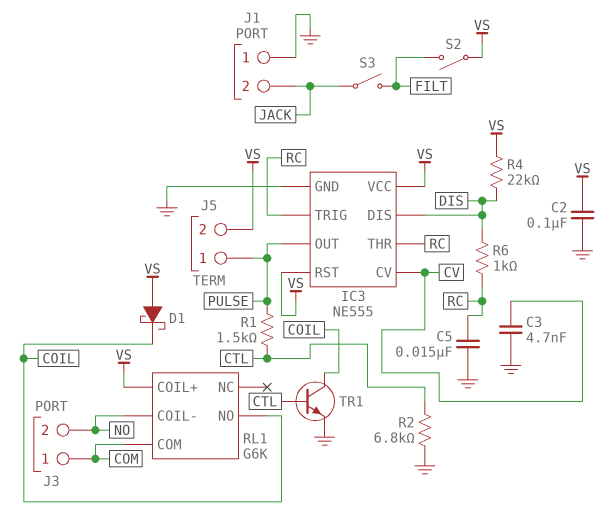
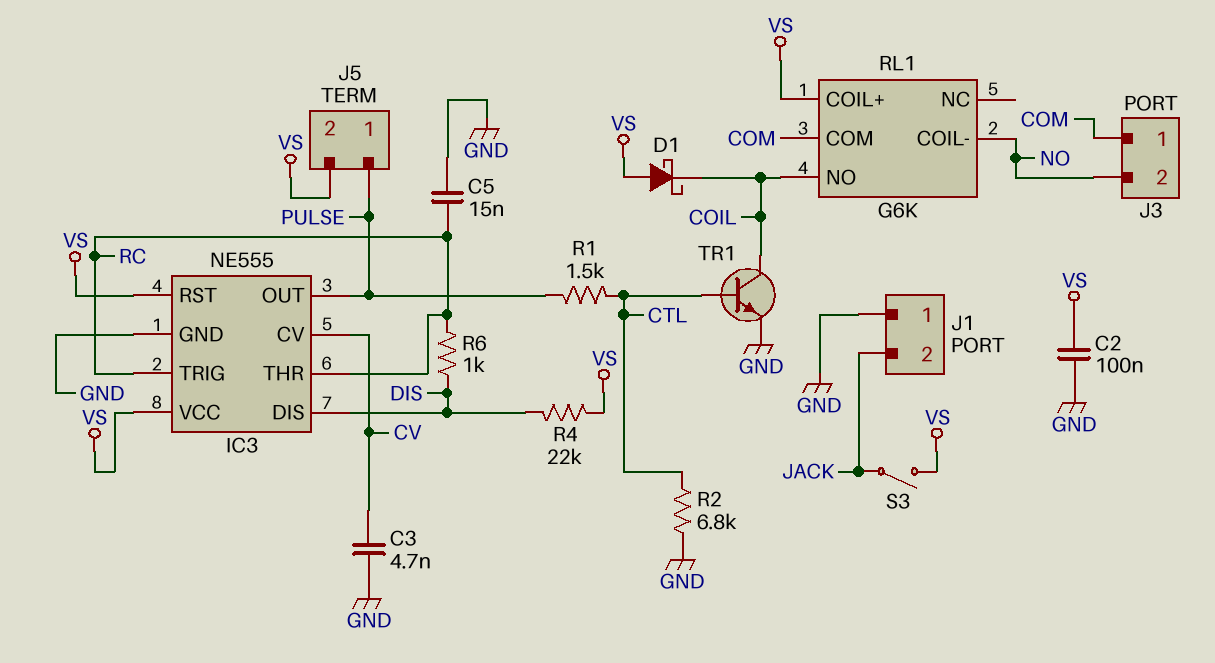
S2: switch (FILT, VS) -> none
S3: switch (FILT, JACK) -> switch (JACK, VS)

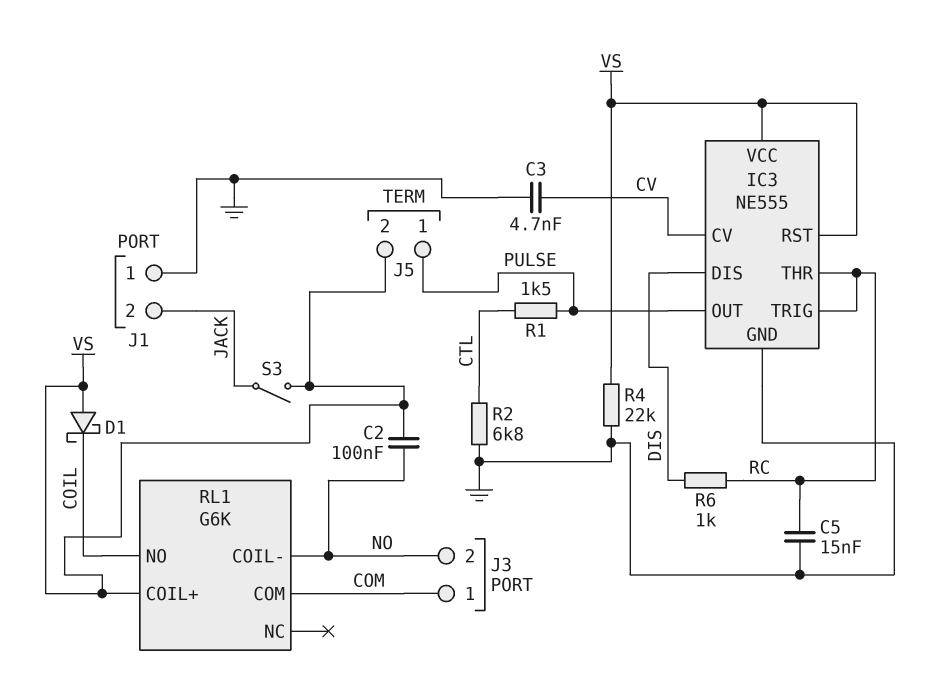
C2: 100nF (GND, VS) -> 100nF (NO, VS)
R4: 22k (DIS, VS) -> 22k (GND, VS)
TR1: NPN (B CTL, C COIL, E GND) -> none

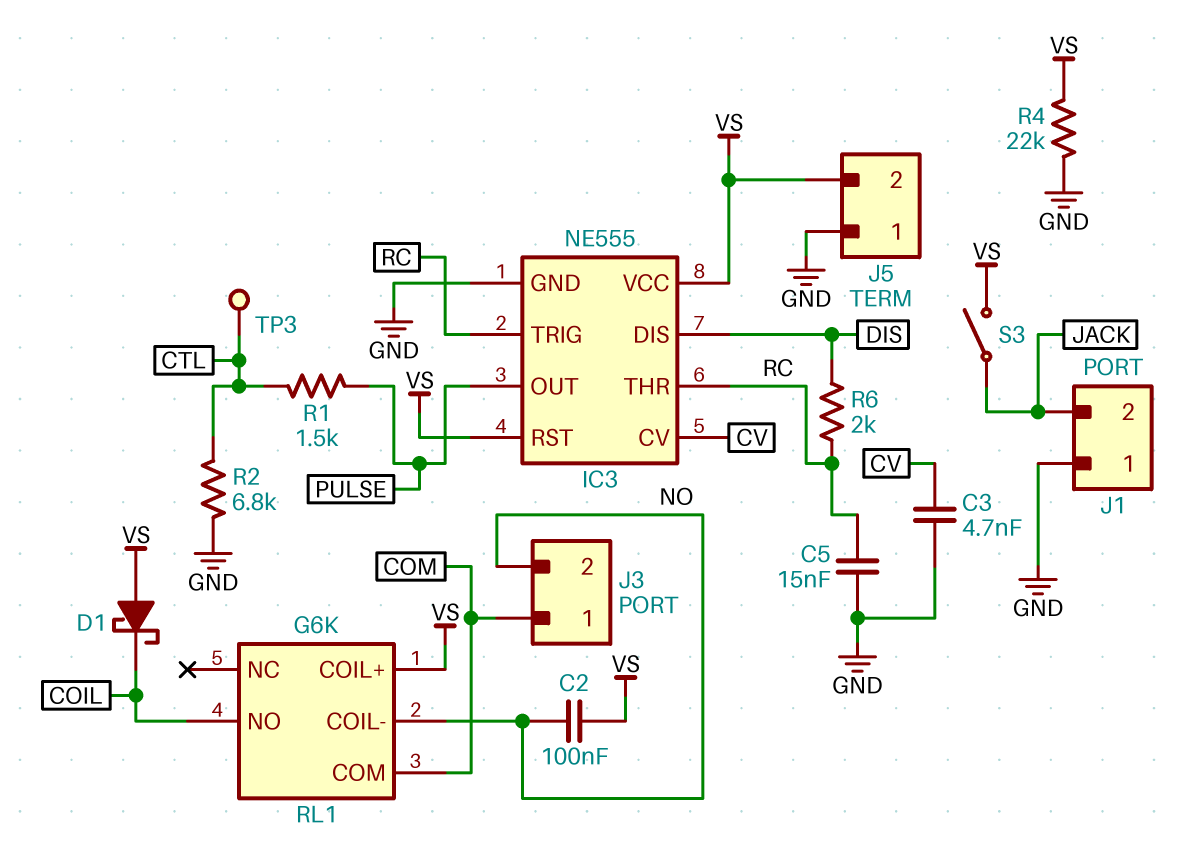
J5 pin 1: PULSE -> GND
R6: 1k (DIS, RC) -> 2k (DIS, RC)
TP3: none -> test point (CTL)

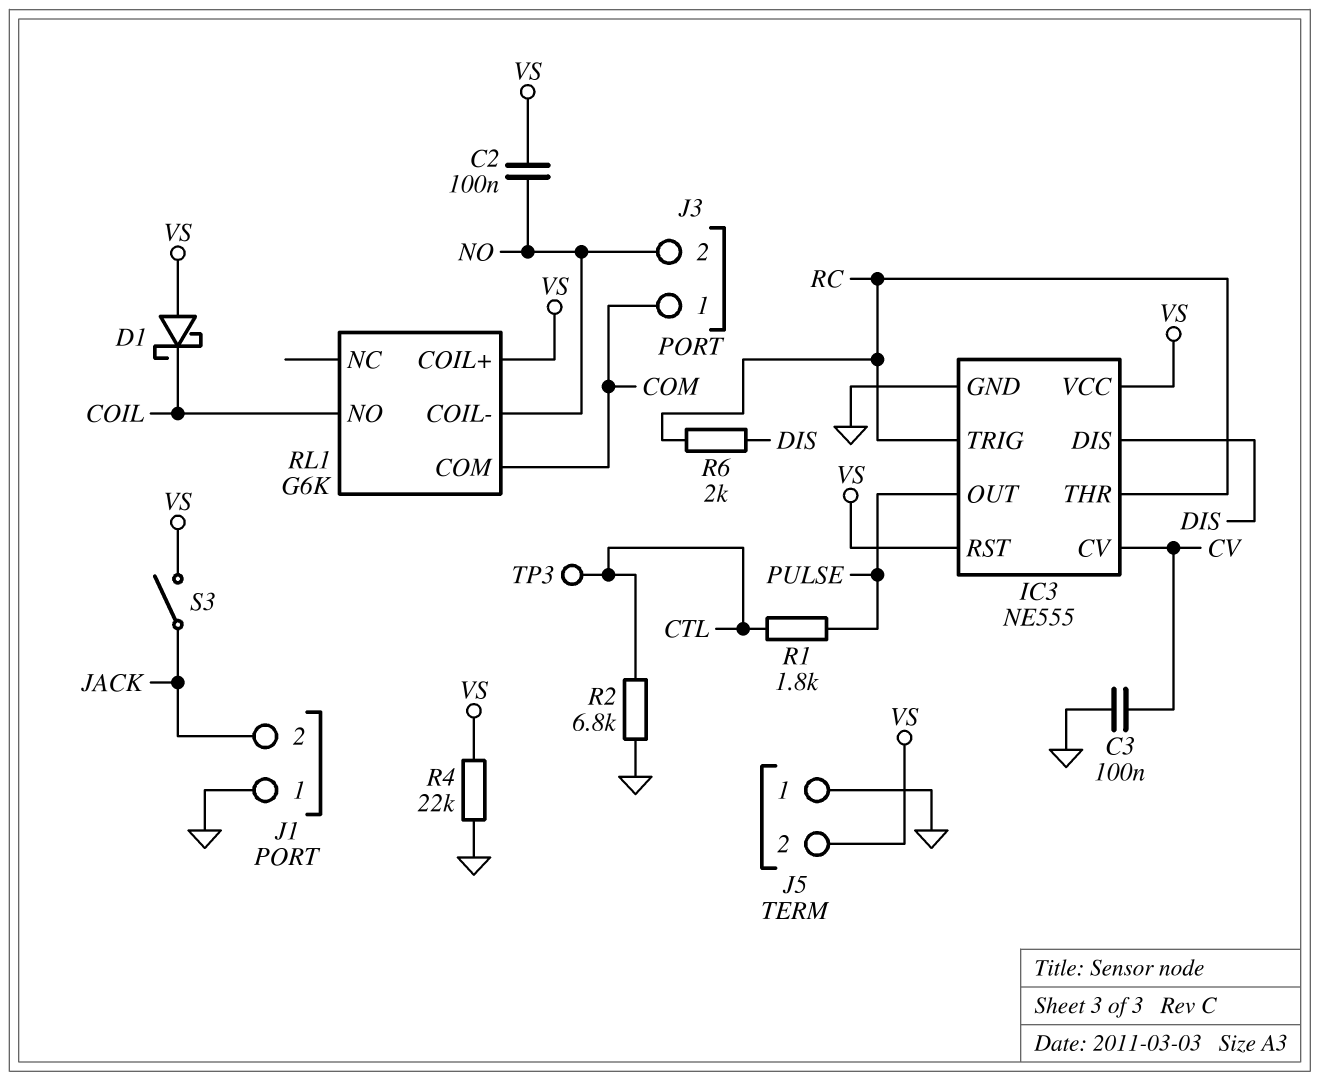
C3: 4.7nF (CV, GND) -> 100nF (CV, GND)
C5: 15nF (GND, RC) -> none
R1: 1.5k (CTL, PULSE) -> 1.8k (CTL, PULSE)

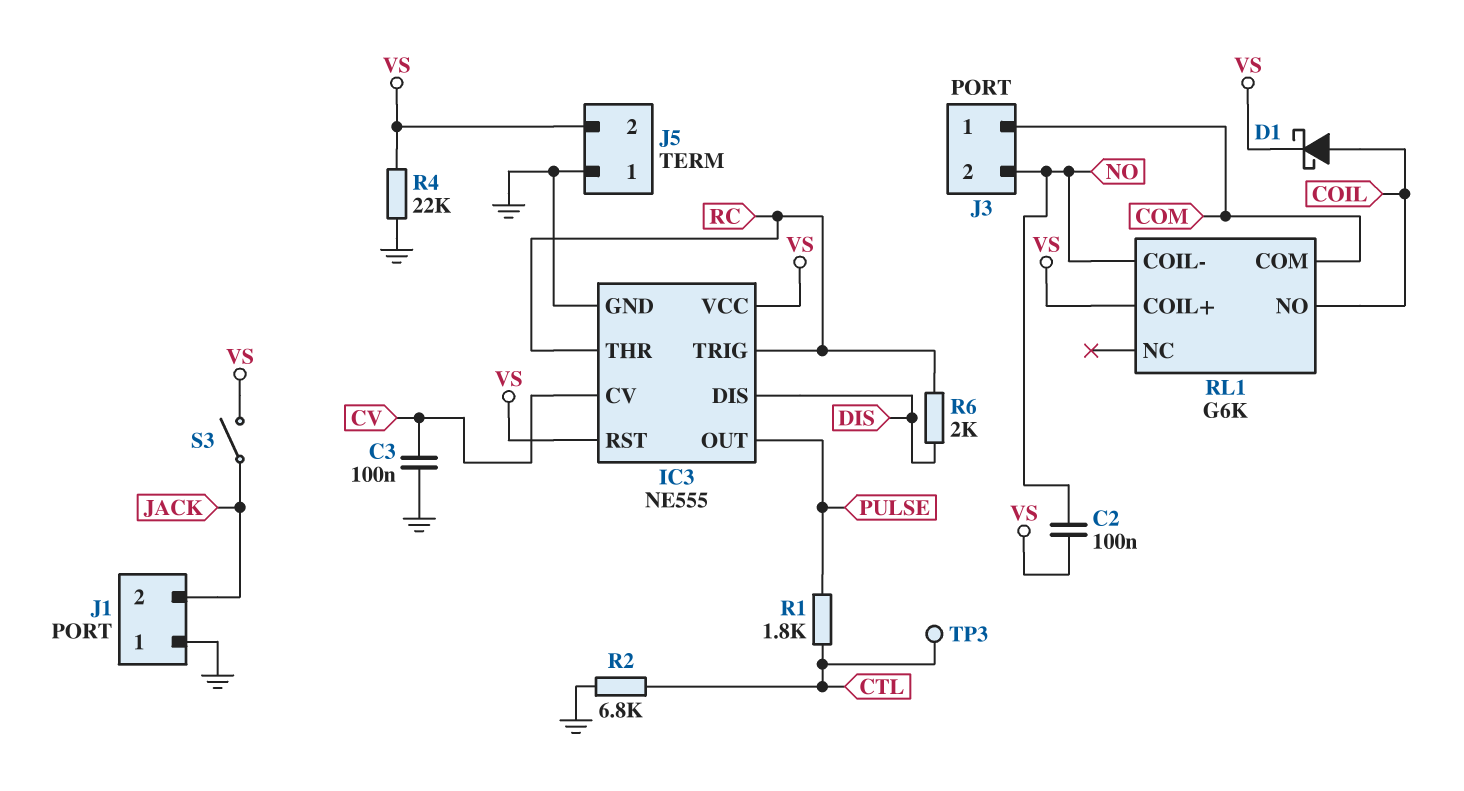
D1: schottky (A VS, K COIL) -> schottky (A COIL, K VS)

